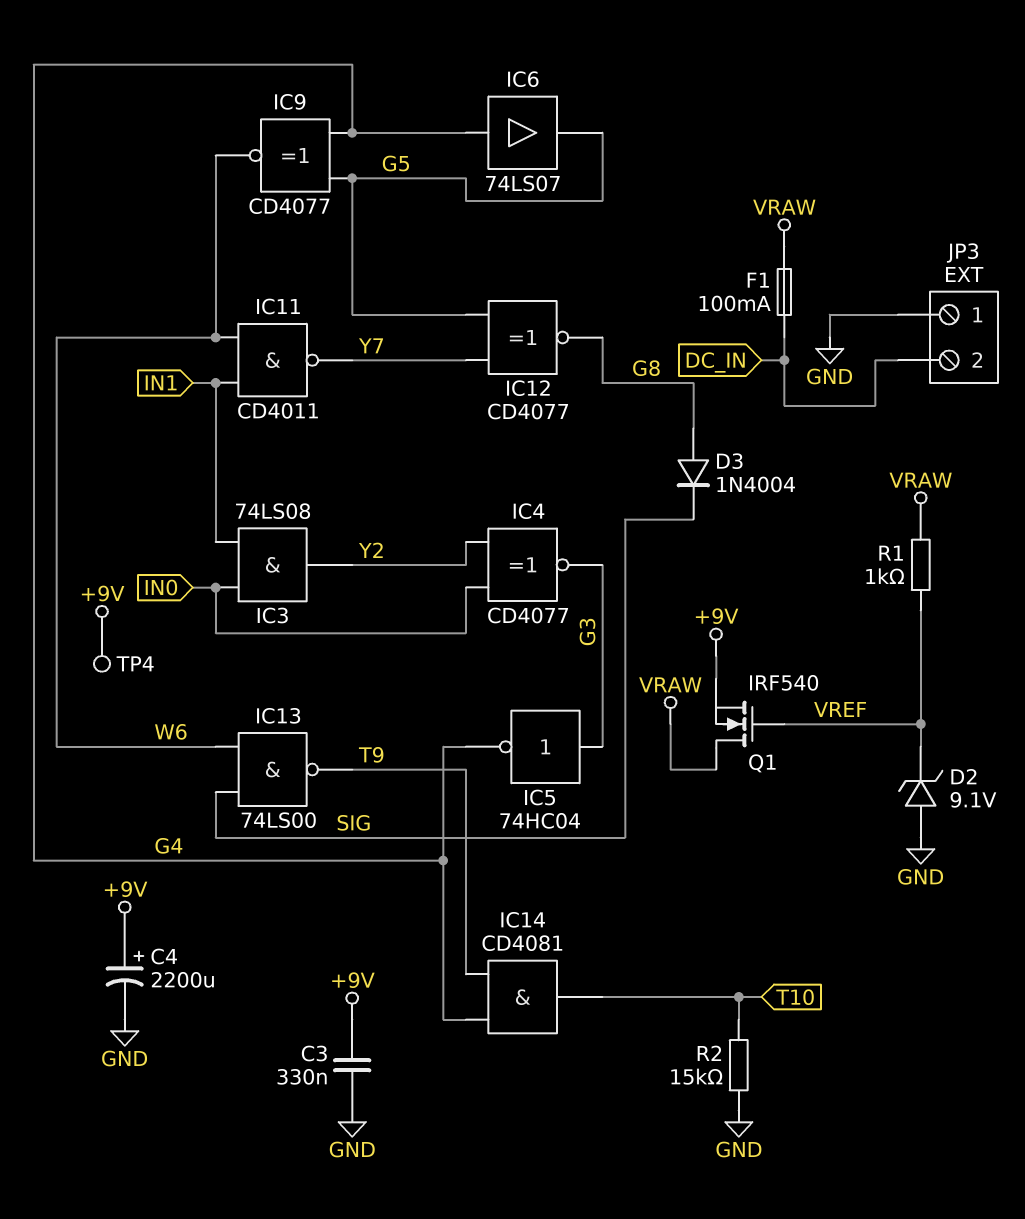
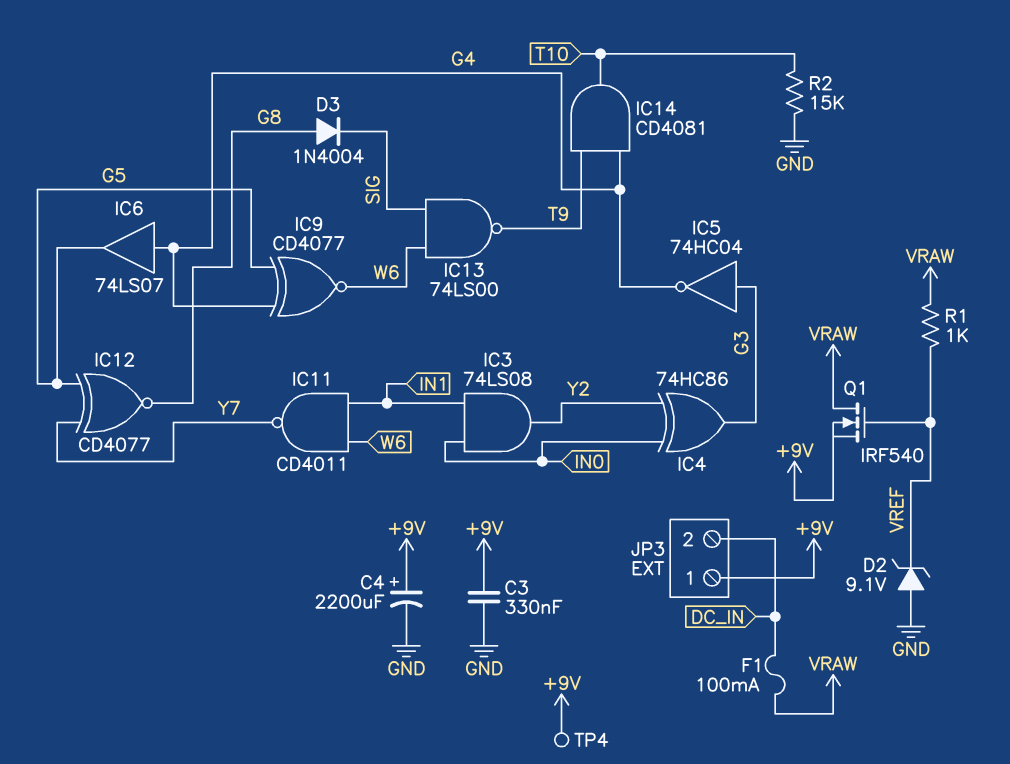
IC4: XNOR CD4077 (in IN0, in Y2, out G3) -> XOR 74HC86 (in IN0, in Y2, out G3)
JP3 pin 1: GND -> +9V

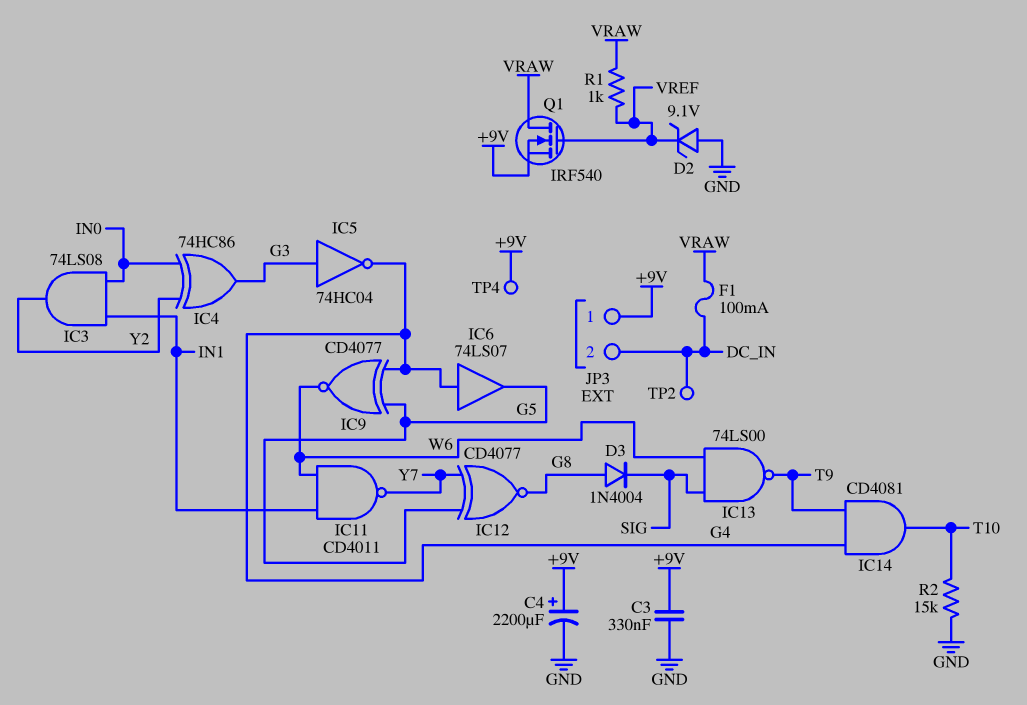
TP2: none -> test point (DC_IN)

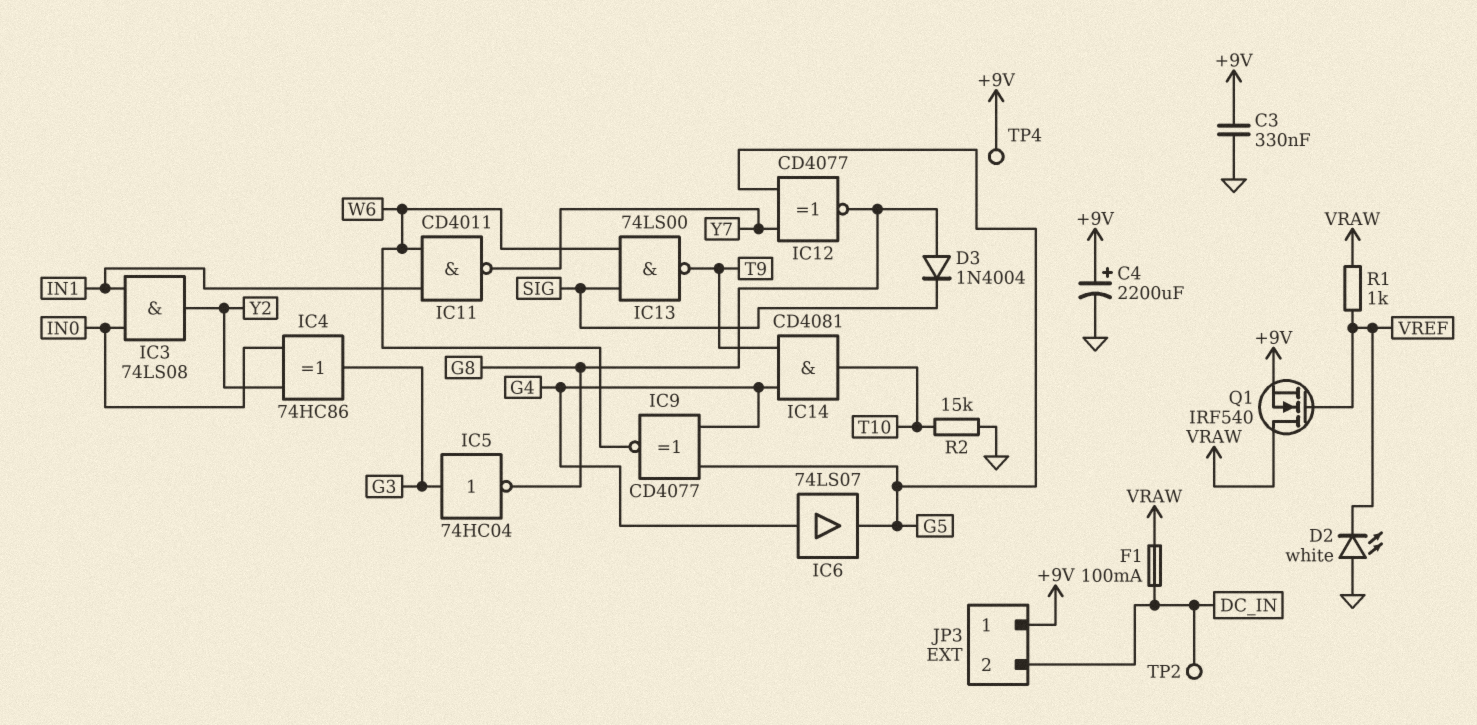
D2: zener 9.1V (A GND, K VREF) -> LED white (A GND, K VREF)
IC5: NOT 74HC04 (in G3, out G4) -> NOT 74HC04 (in G3, out G8)

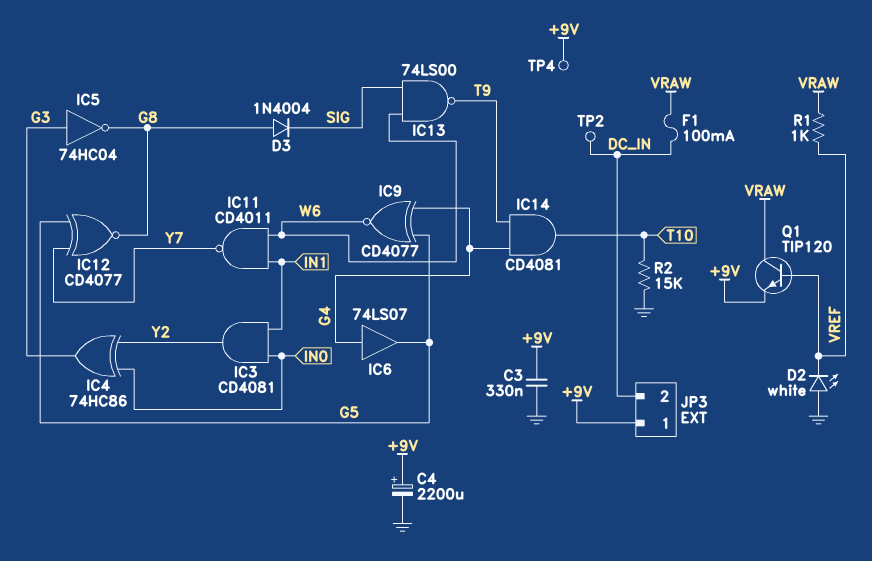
IC3: AND 74LS08 (in IN0, in IN1, out Y2) -> AND CD4081 (in IN0, in IN1, out Y2)
Q1: NMOS IRF540 (G VREF, D VRAW, S +9V) -> NPN TIP120 (B VREF, C VRAW, E +9V)

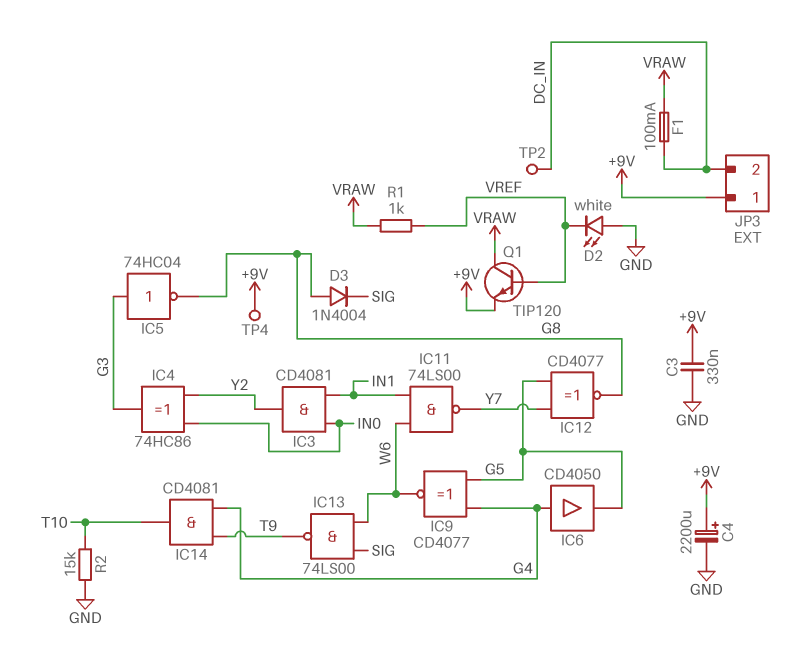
IC6: buffer 74LS07 (in G4, out G5) -> buffer CD4050 (in G4, out G5)
IC11: NAND CD4011 (in IN1, in W6, out Y7) -> NAND 74LS00 (in IN1, in W6, out Y7)

